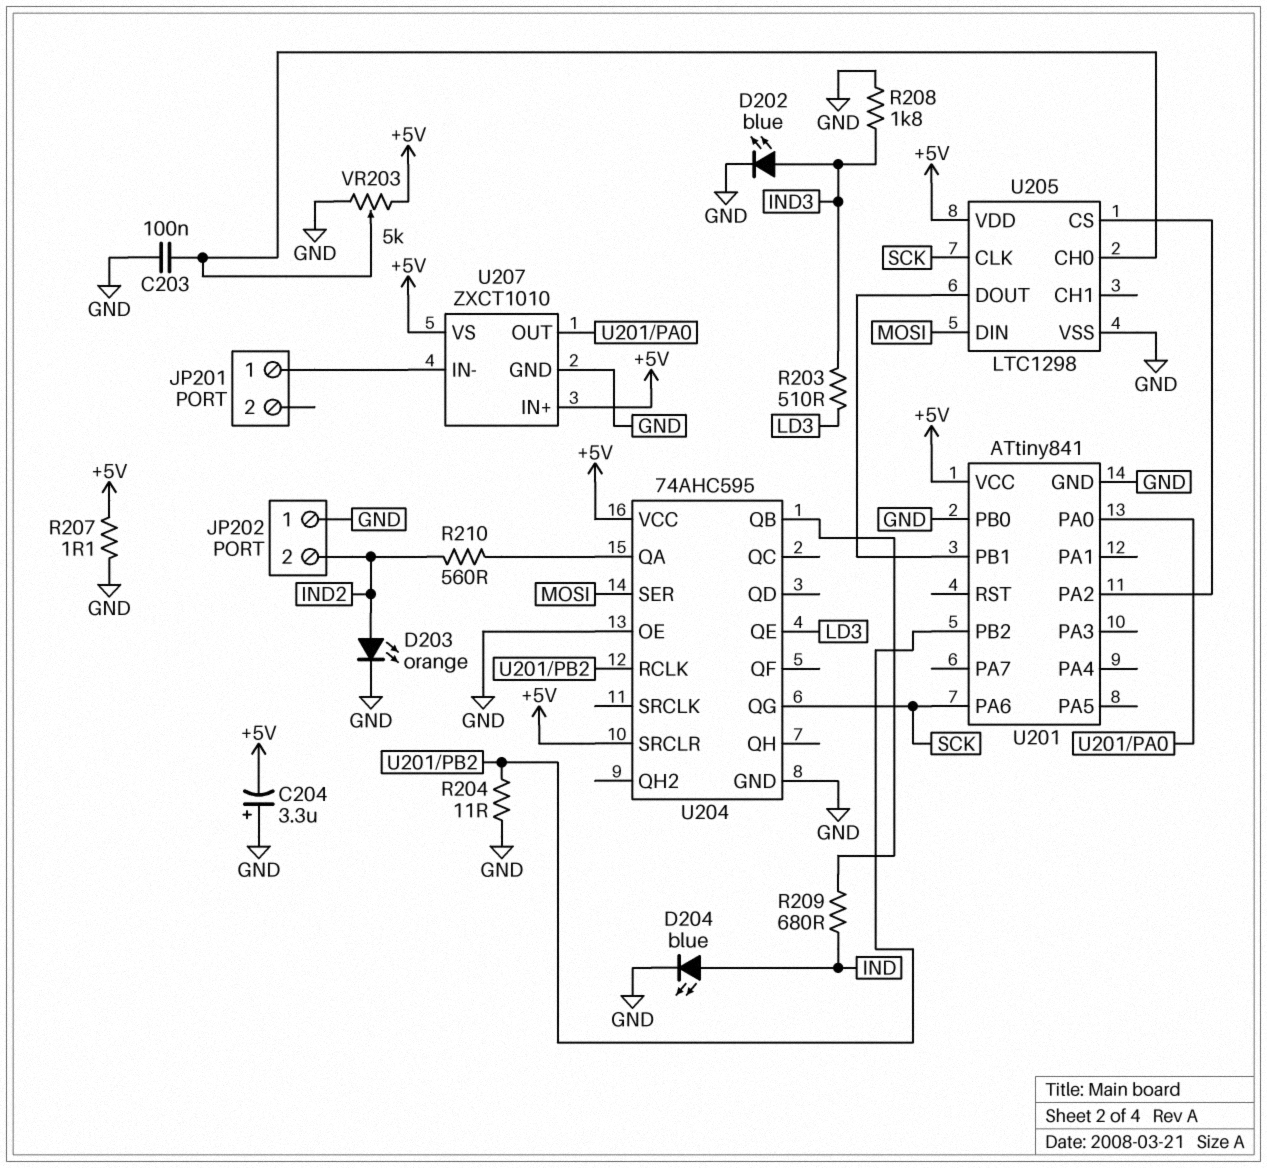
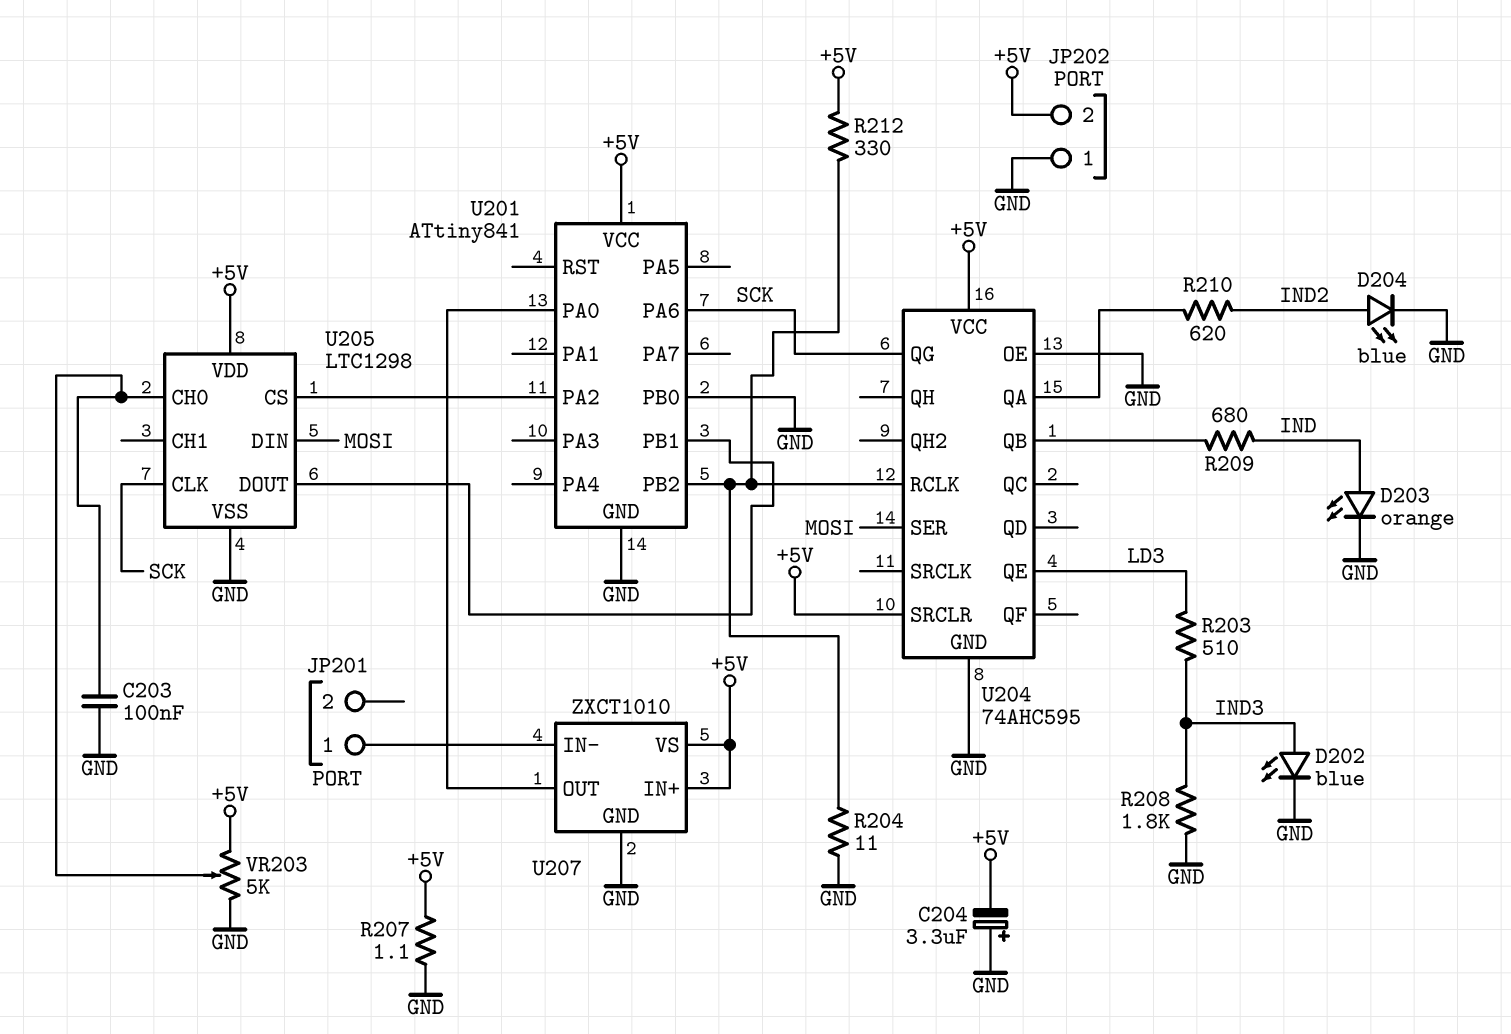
D203: LED orange (A IND2, K GND) -> LED orange (A IND, K GND)
D204: LED blue (A IND, K GND) -> LED blue (A IND2, K GND)
JP202 pin 2: IND2 -> +5V
R210: 560 (IND2, U204/QA) -> 620 (IND2, U204/QA)
R212: none -> 330 (+5V, U201/PB2)

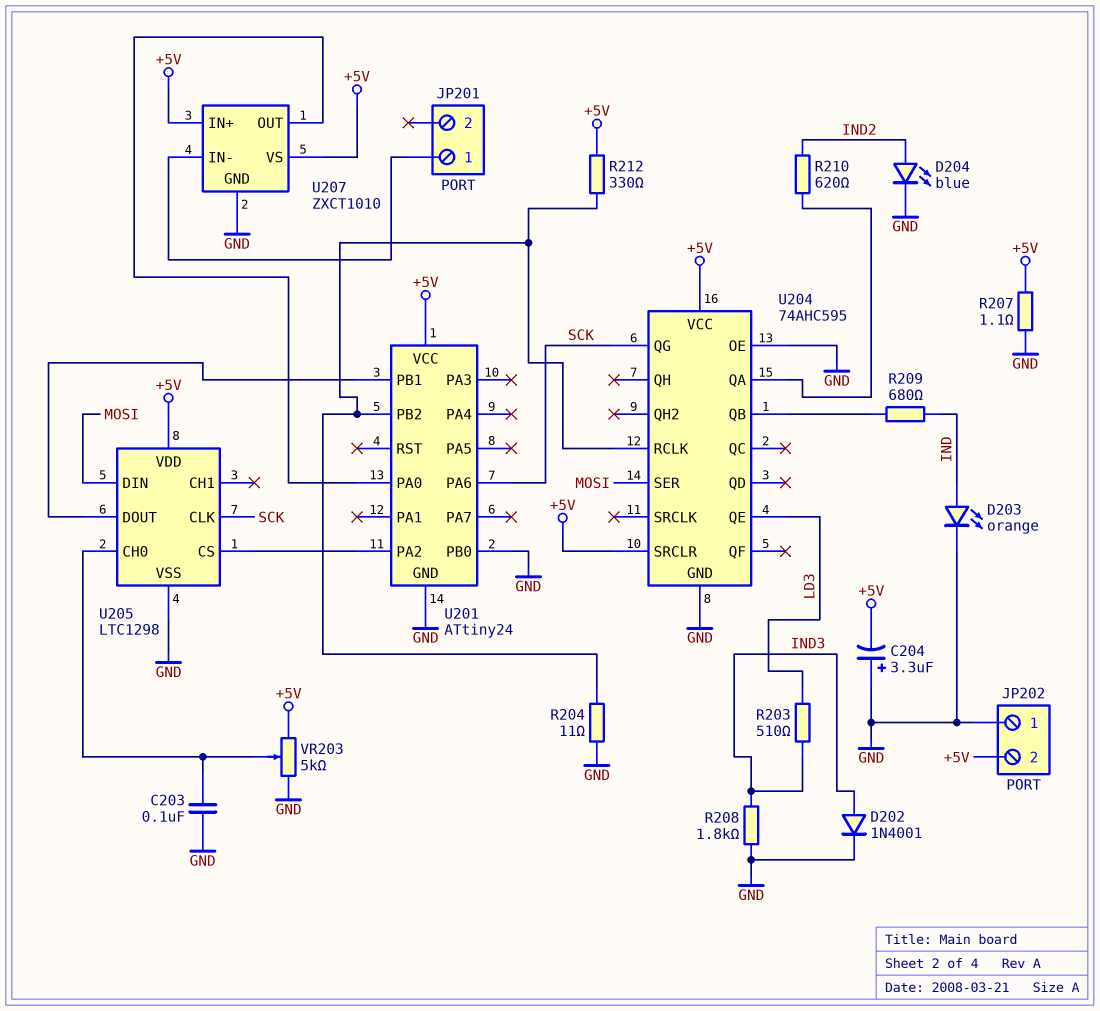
D202: LED blue (A IND3, K GND) -> diode 1N4001 (A IND3, K GND)
U201: ATtiny841 -> ATtiny24

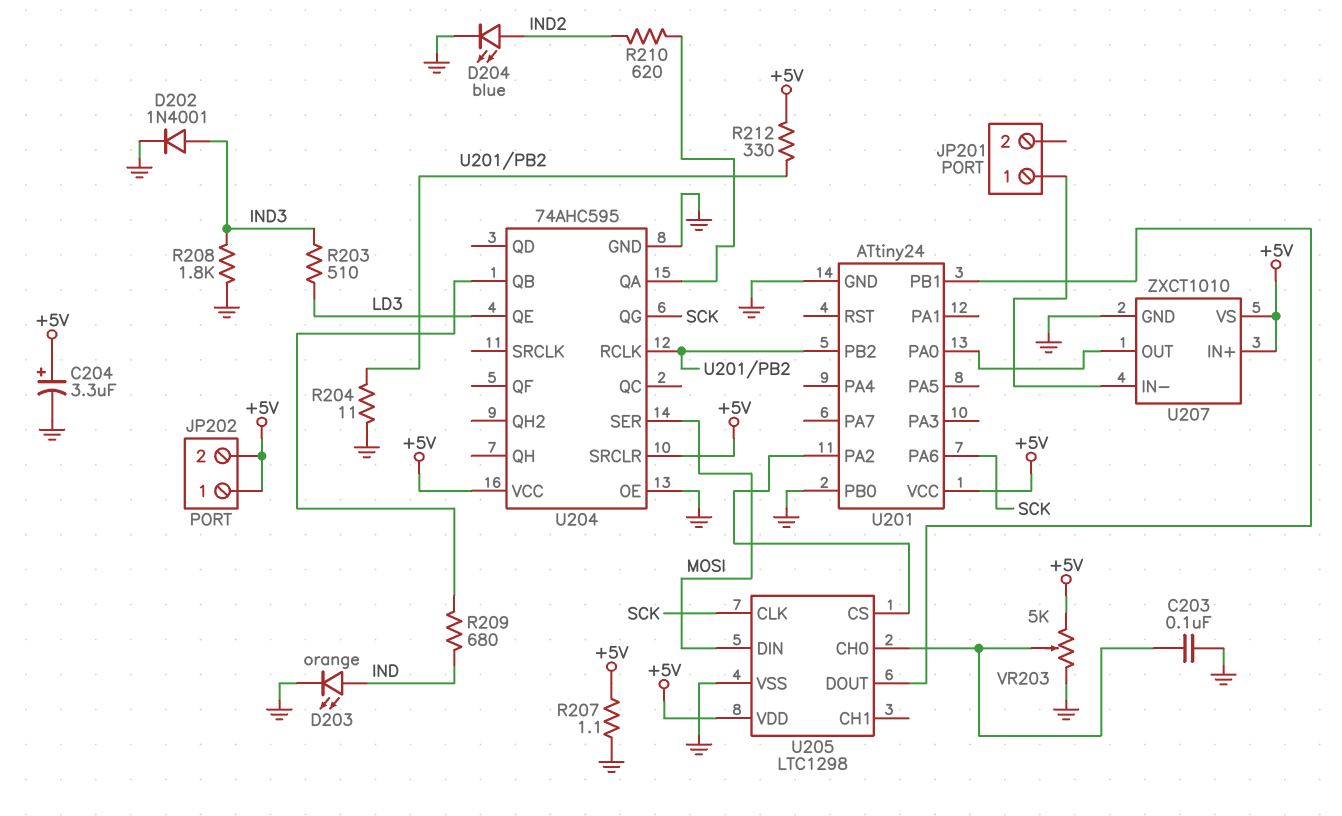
C204: 3.3uF (plus GND, minus +5V) -> 3.3uF (plus +5V, minus GND)
JP202 pin 1: GND -> +5V

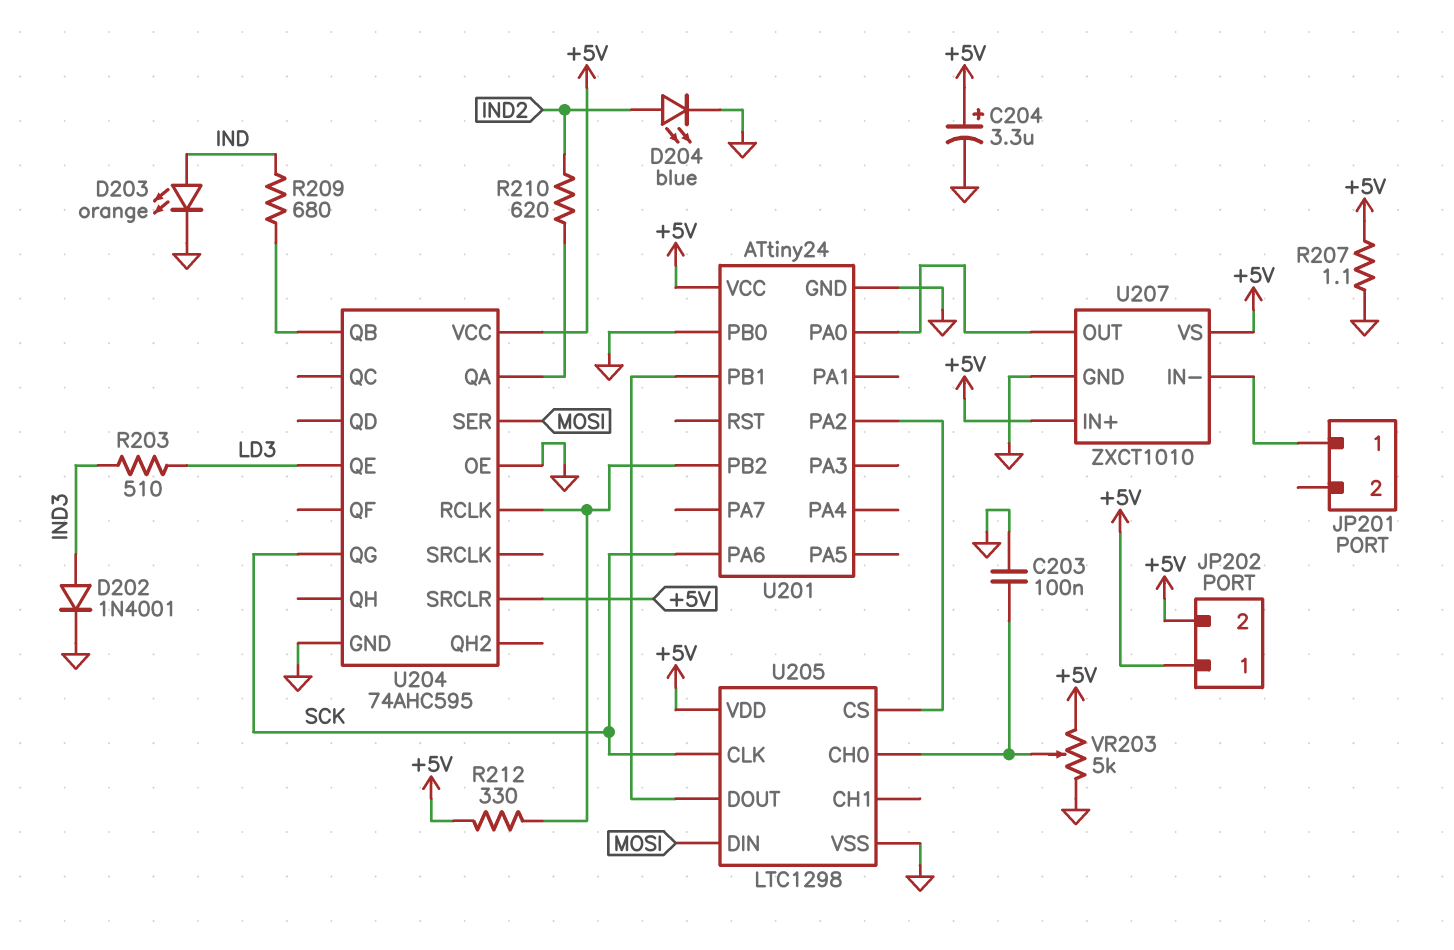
R204: 11 (GND, U201/PB2) -> none
R208: 1.8k (GND, IND3) -> none

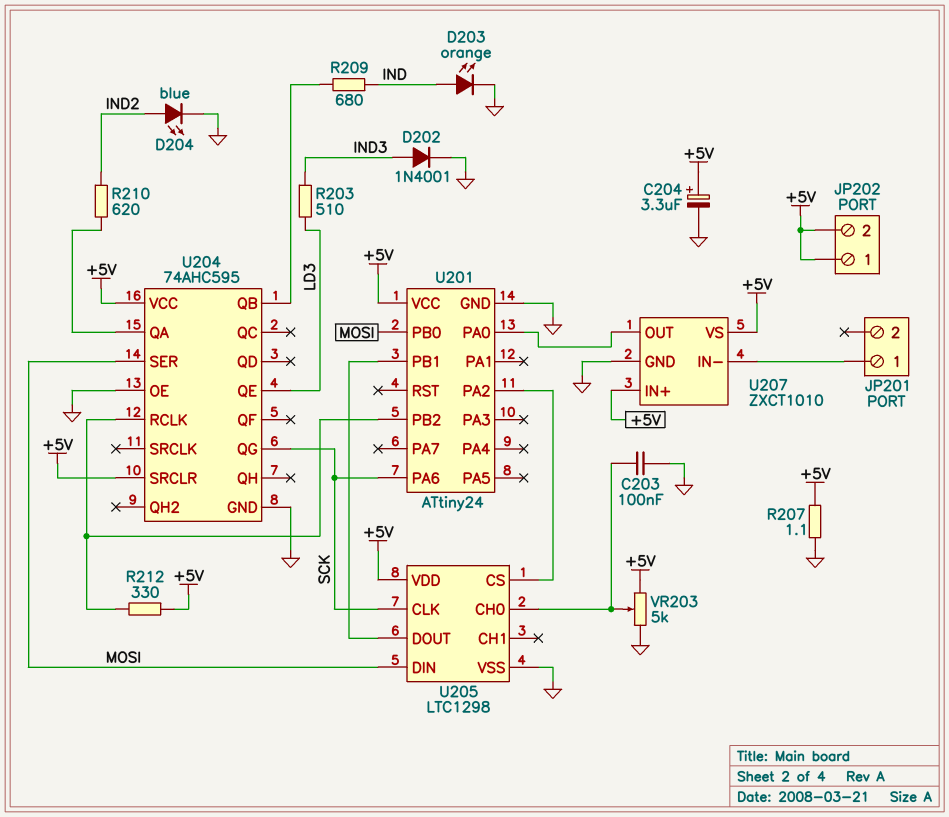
U201 pin PB0: GND -> MOSI

